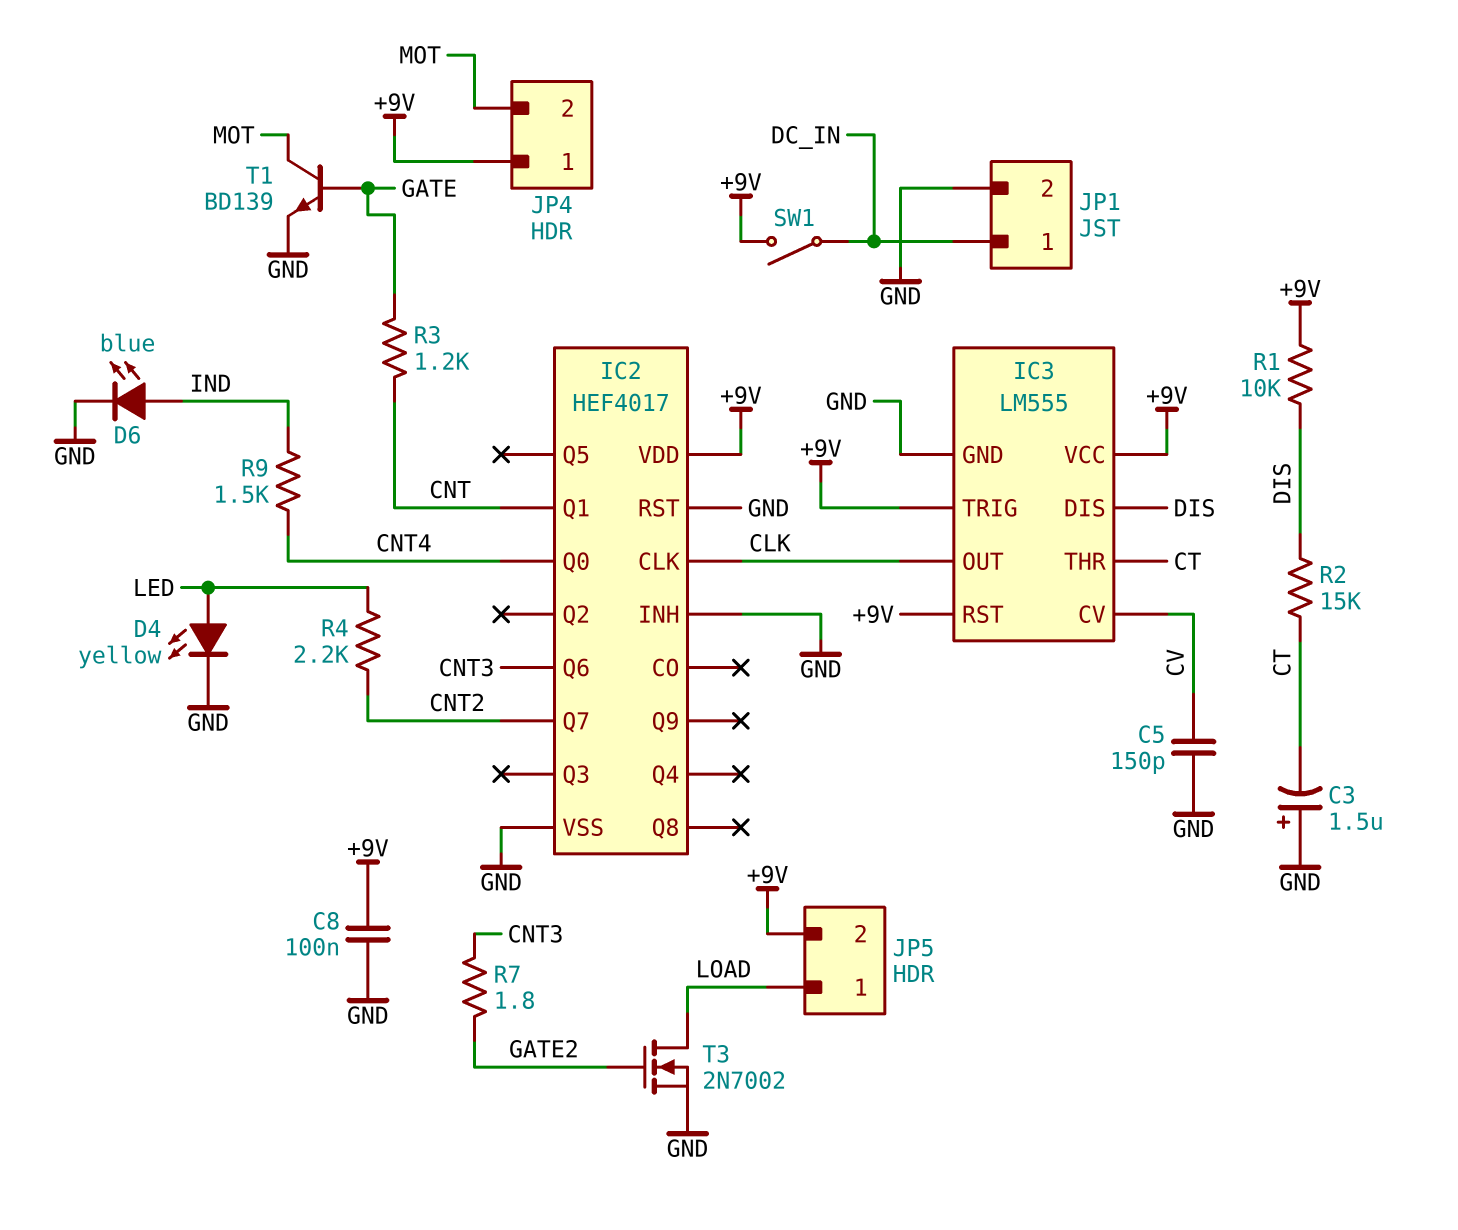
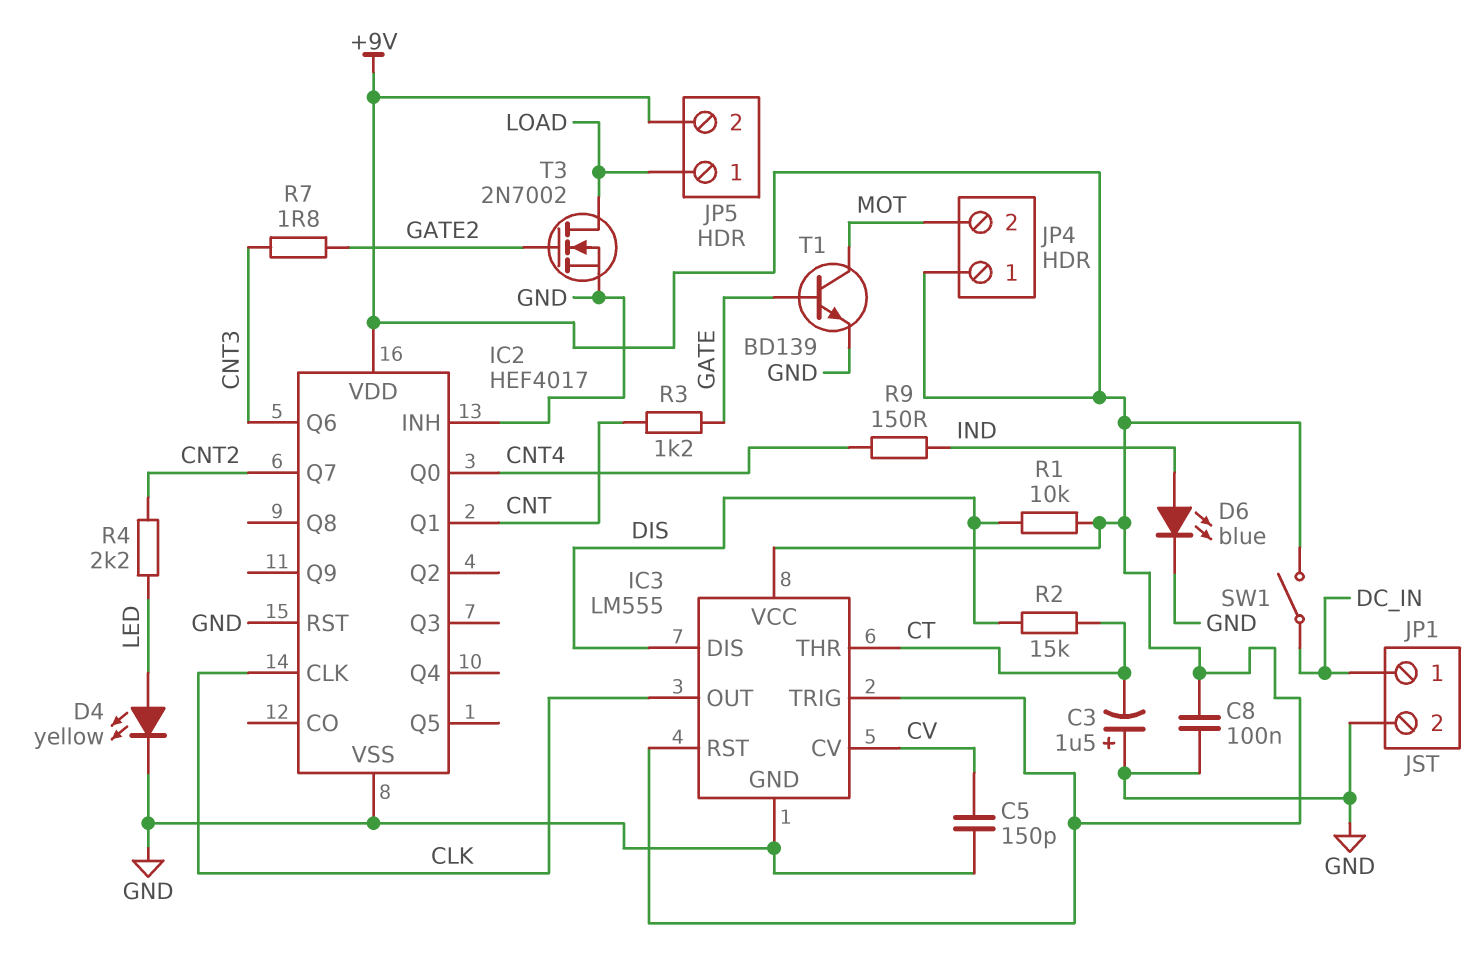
R9: 1.5k (CNT4, IND) -> 150 (CNT4, IND)

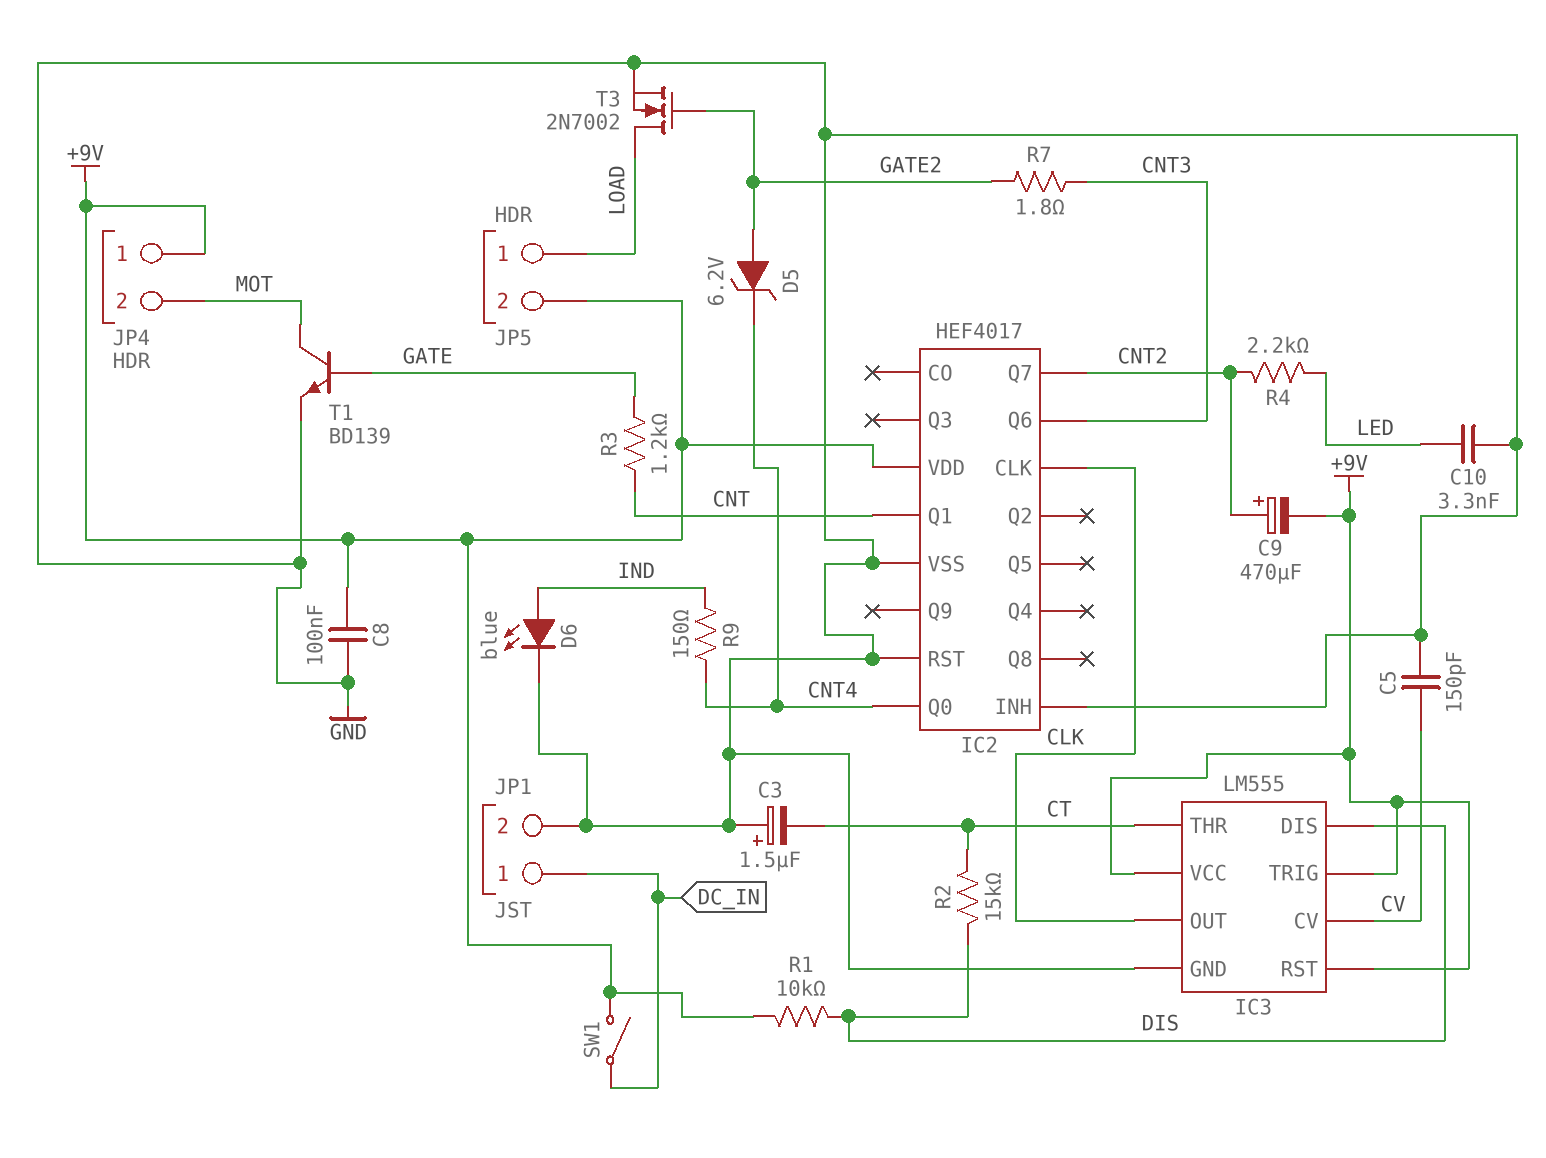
C9: none -> 470uF (plus CNT2, minus +9V)
C10: none -> 3.3nF (GND, LED)
D4: LED yellow (A LED, K GND) -> none
D5: none -> zener 6.2V (A GATE2, K CNT4)

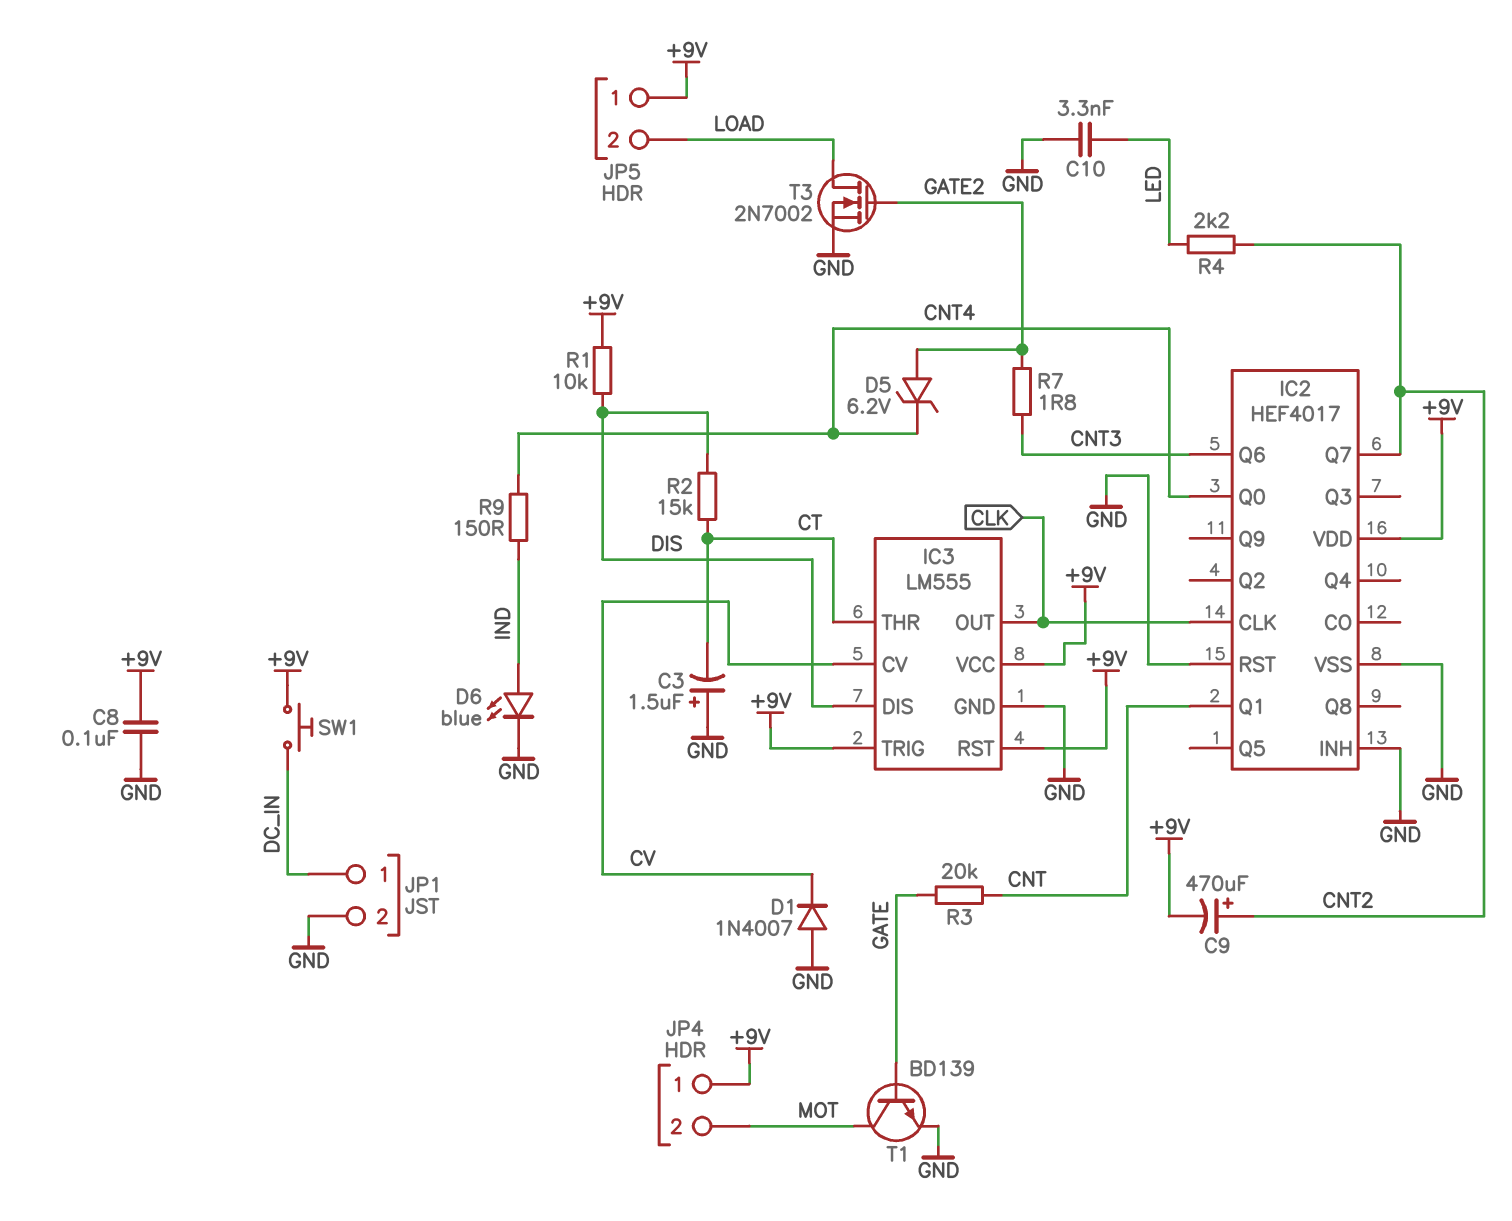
C5: 150pF (CV, GND) -> none
D1: none -> diode 1N4007 (A GND, K CV)
JP5 pin 1: LOAD -> +9V
JP5 pin 2: +9V -> LOAD
R3: 1.2k (CNT, GATE) -> 20k (CNT, GATE)
SW1: switch (+9V, DC_IN) -> button (+9V, DC_IN)

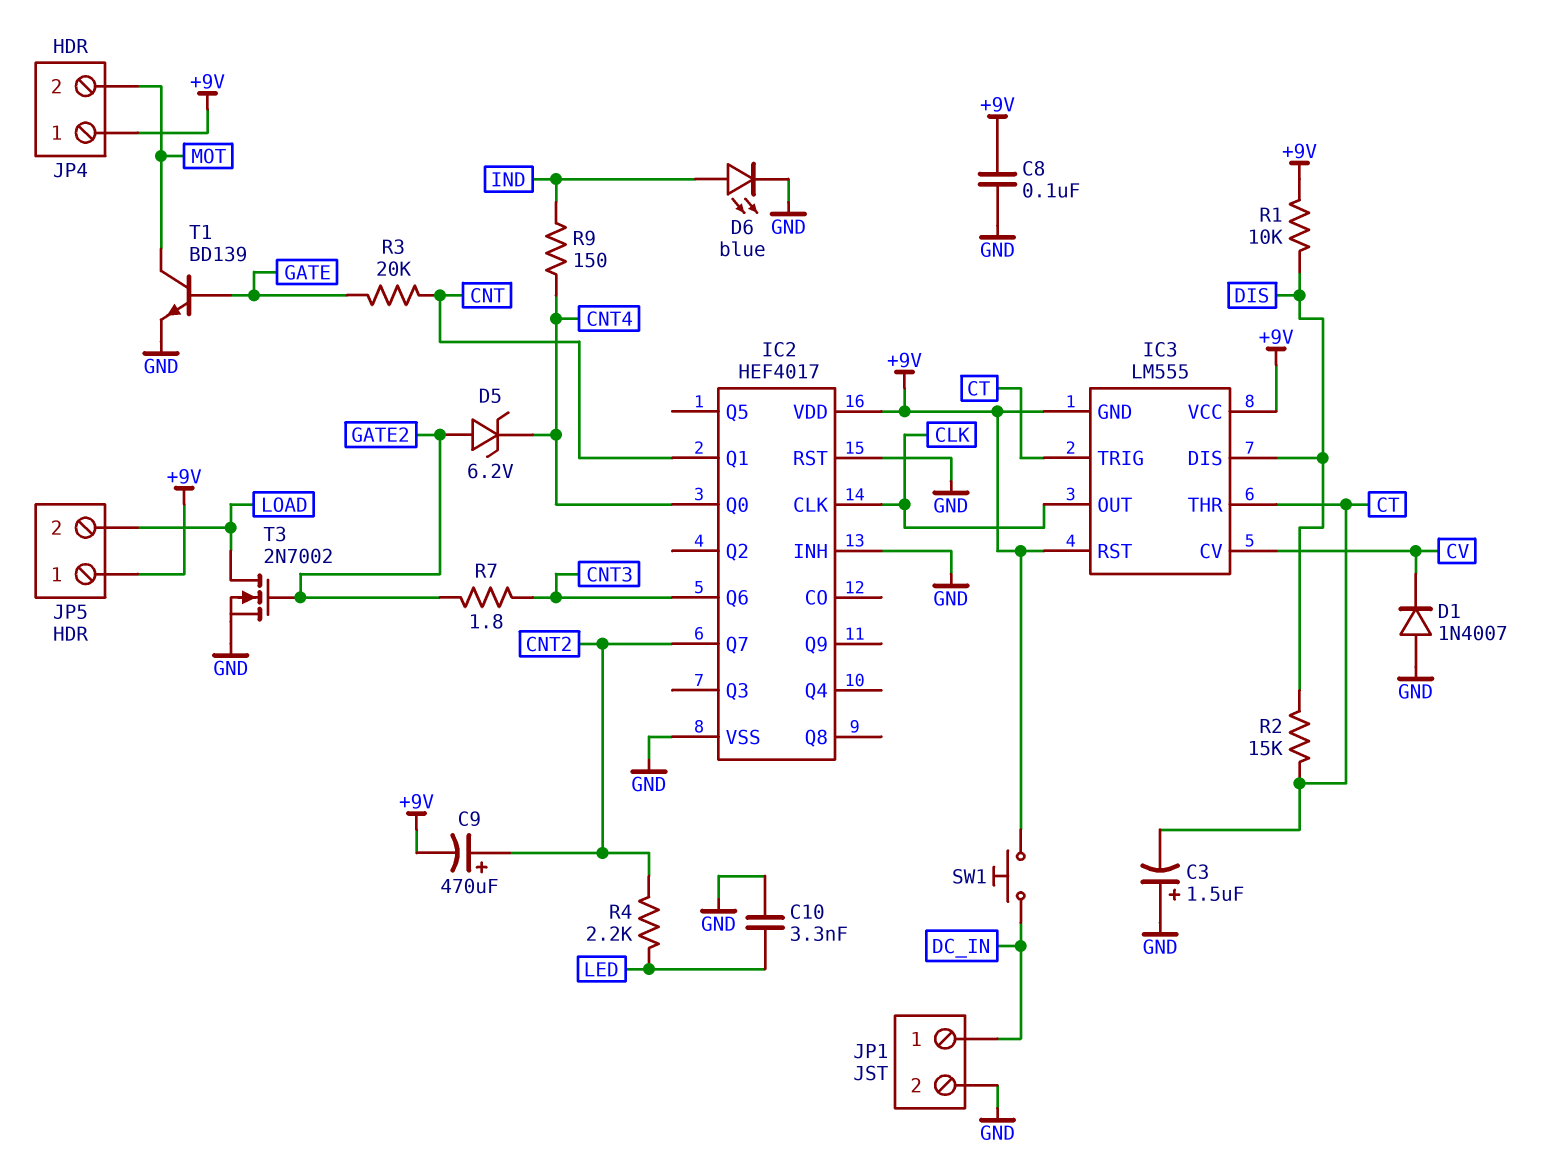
IC3 pin GND: GND -> +9V
IC3 pin TRIG: +9V -> CT

